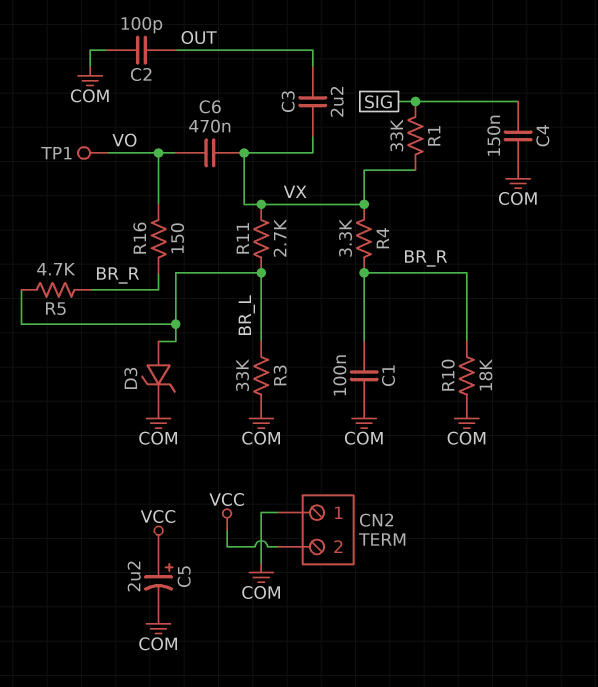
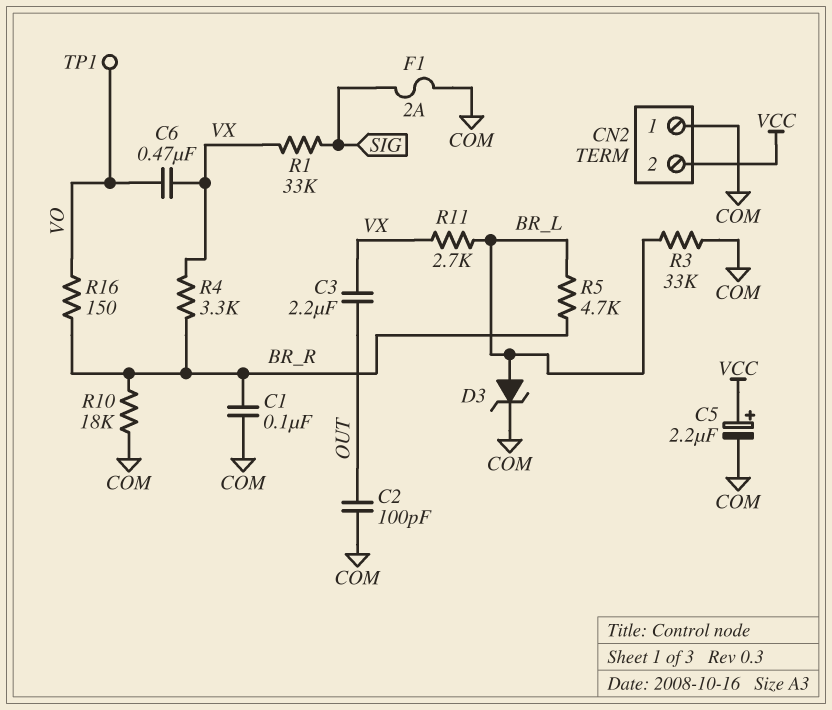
C4: 150nF (COM, SIG) -> none
F1: none -> 2A (COM, SIG)

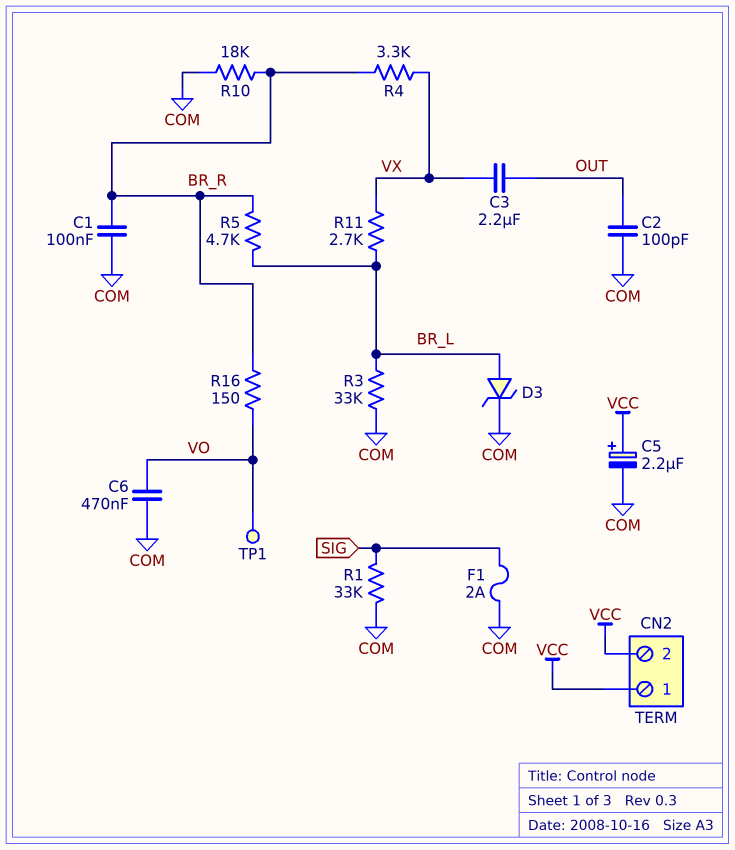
C6: 470nF (VO, VX) -> 470nF (COM, VO)
CN2 pin 1: COM -> VCC
R1: 33k (SIG, VX) -> 33k (COM, SIG)

